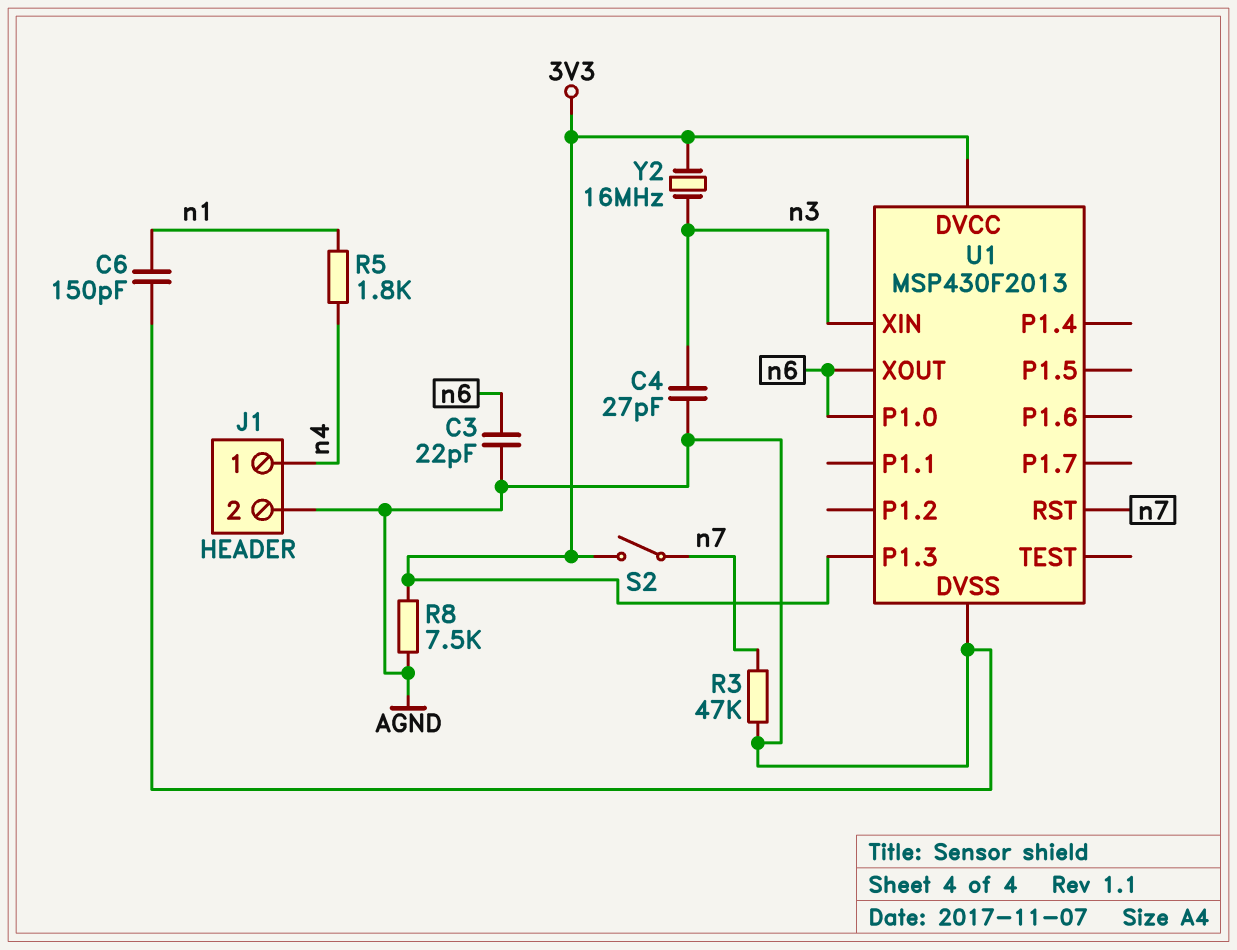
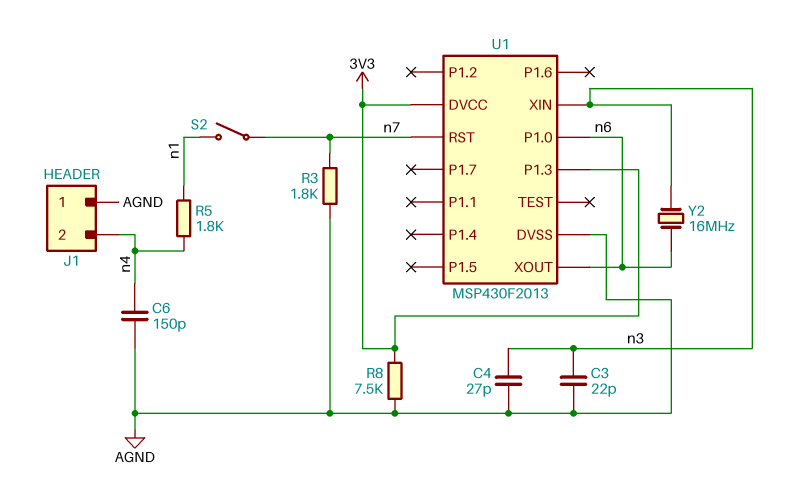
C3: 22pF (AGND, n6) -> 22pF (AGND, n3)
C6: 150pF (AGND, n1) -> 150pF (AGND, n4)
J1 pin 1: n4 -> AGND
J1 pin 2: AGND -> n4
R3: 47k (AGND, n7) -> 1.8k (AGND, n7)
S2: switch (3V3, n7) -> switch (n1, n7)
Y2: 16MHz (3V3, n3) -> 16MHz (n3, n6)

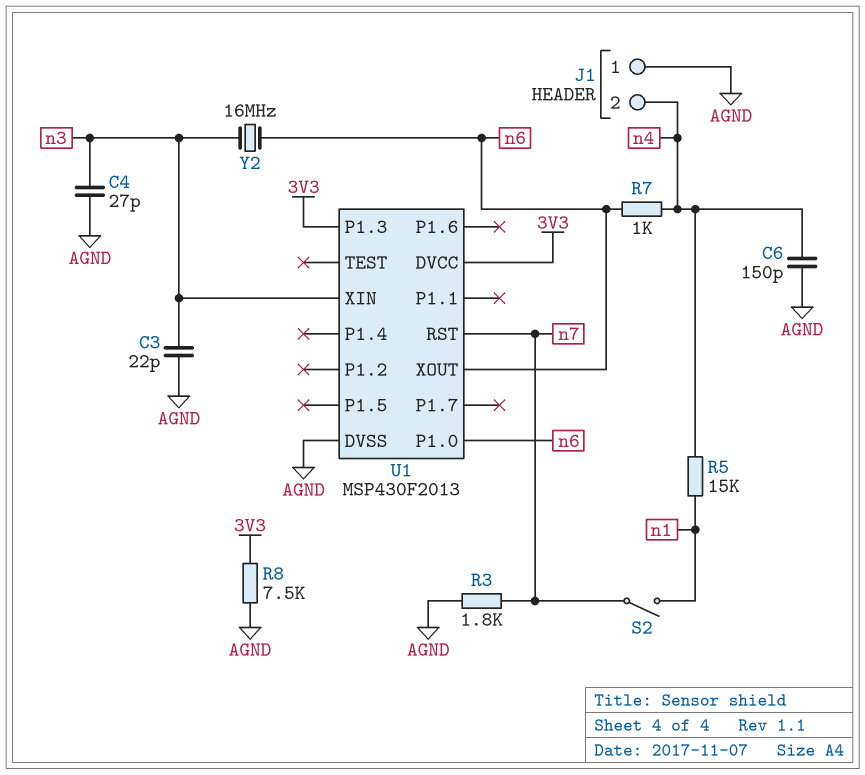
R5: 1.8k (n1, n4) -> 15k (n1, n4)
R7: none -> 1k (n4, n6)

